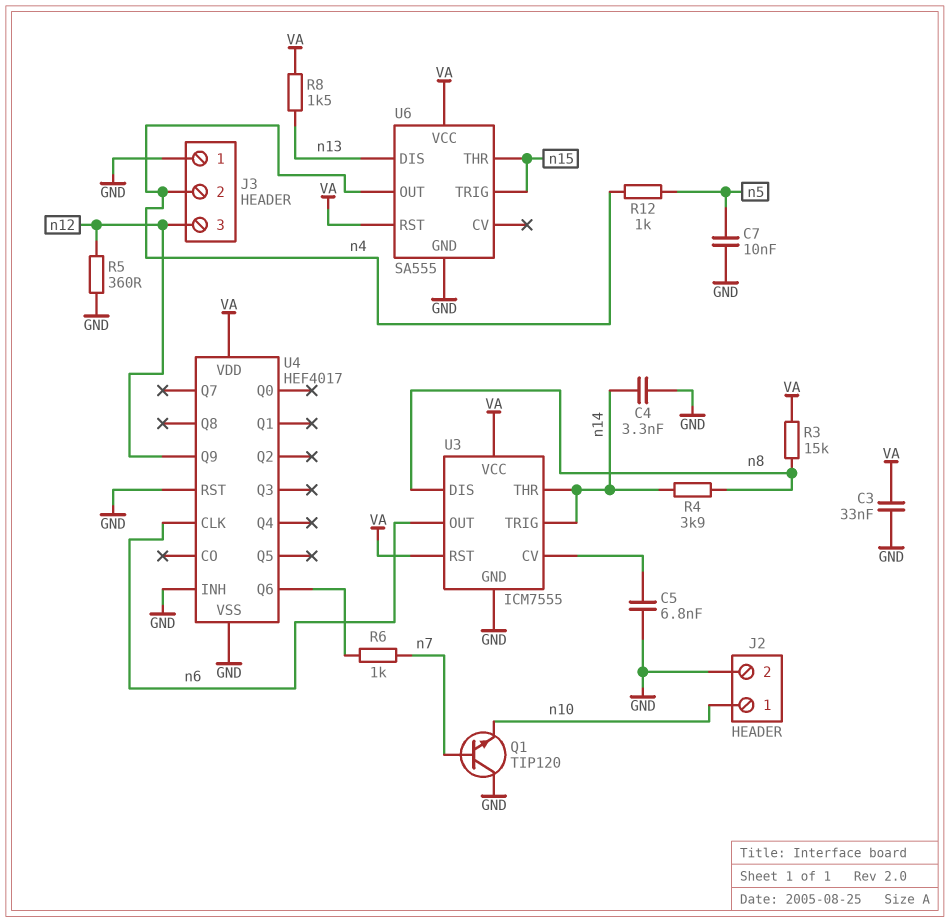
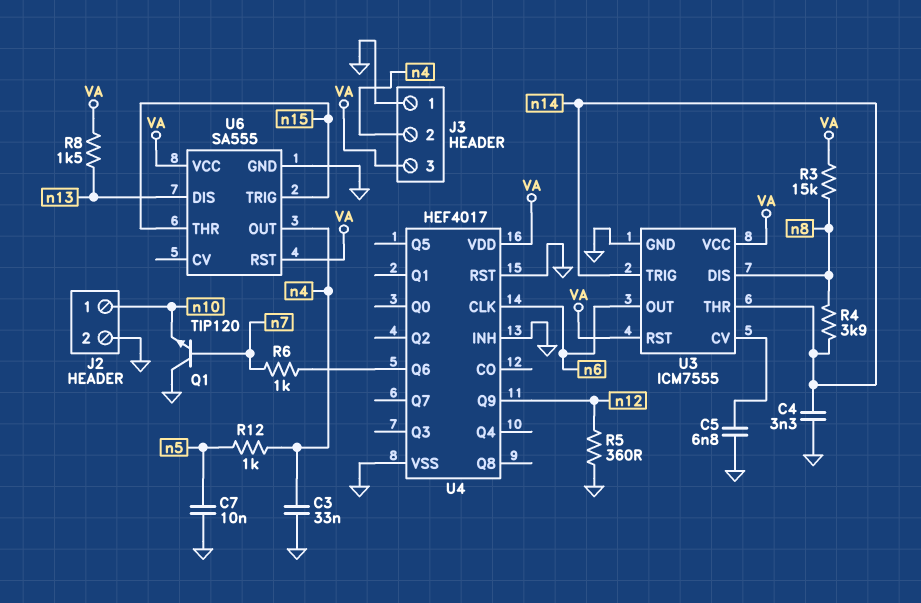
C3: 33nF (GND, VA) -> 33nF (GND, n4)
J3 pin 3: n12 -> VA

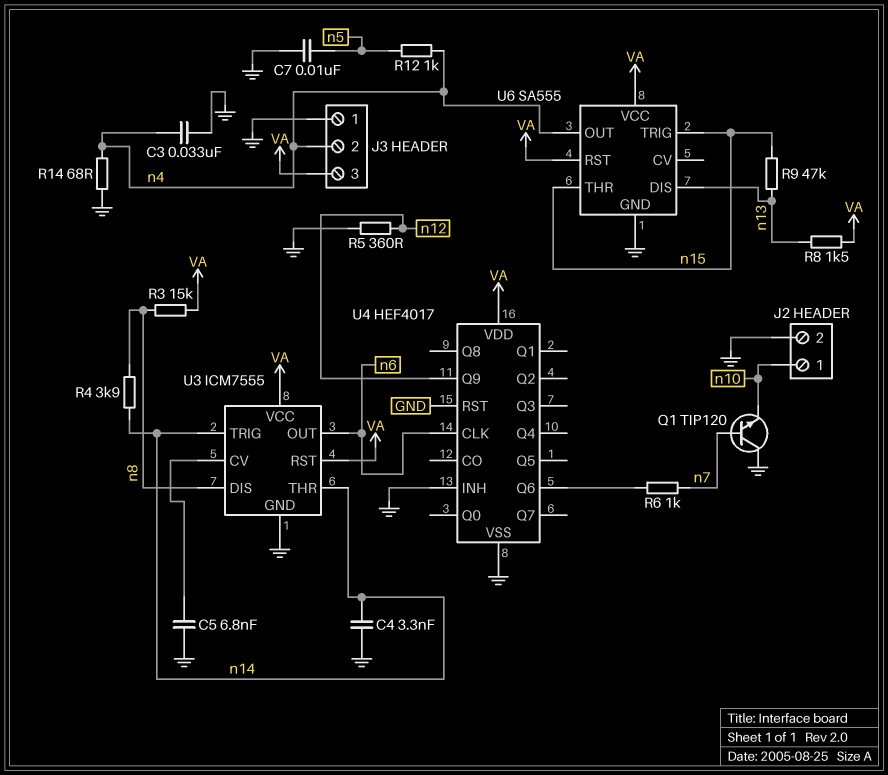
R9: none -> 47k (n13, n15)
R14: none -> 68 (GND, n4)

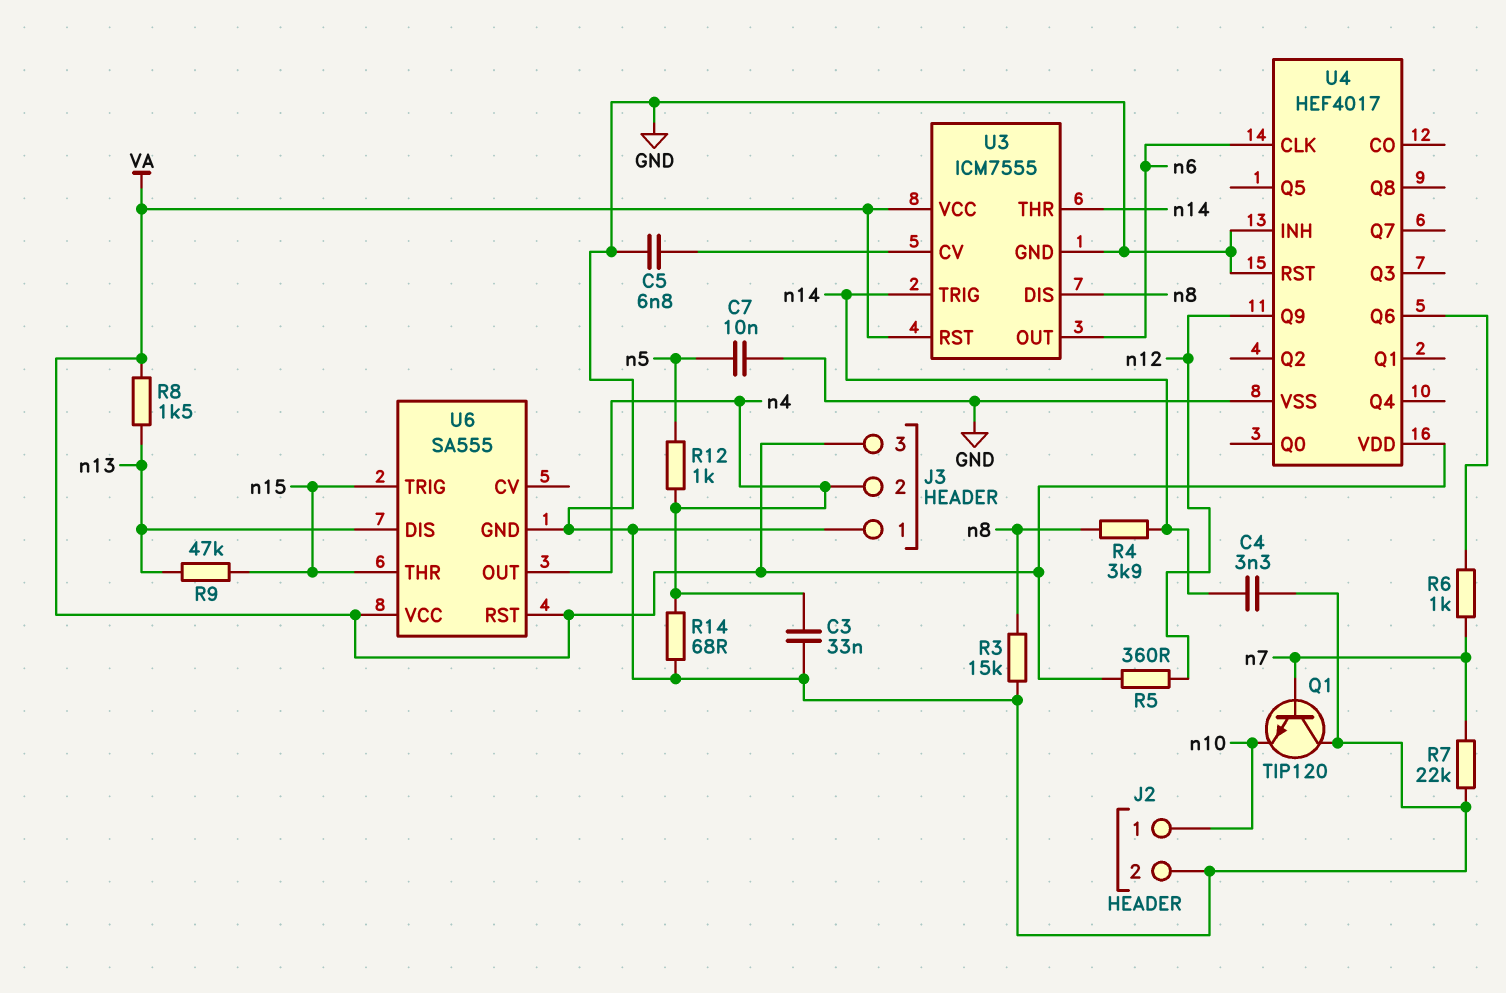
R3: 15k (VA, n8) -> 15k (GND, n8)
R5: 360 (GND, n12) -> 360 (VA, n12)
R7: none -> 22k (GND, n7)

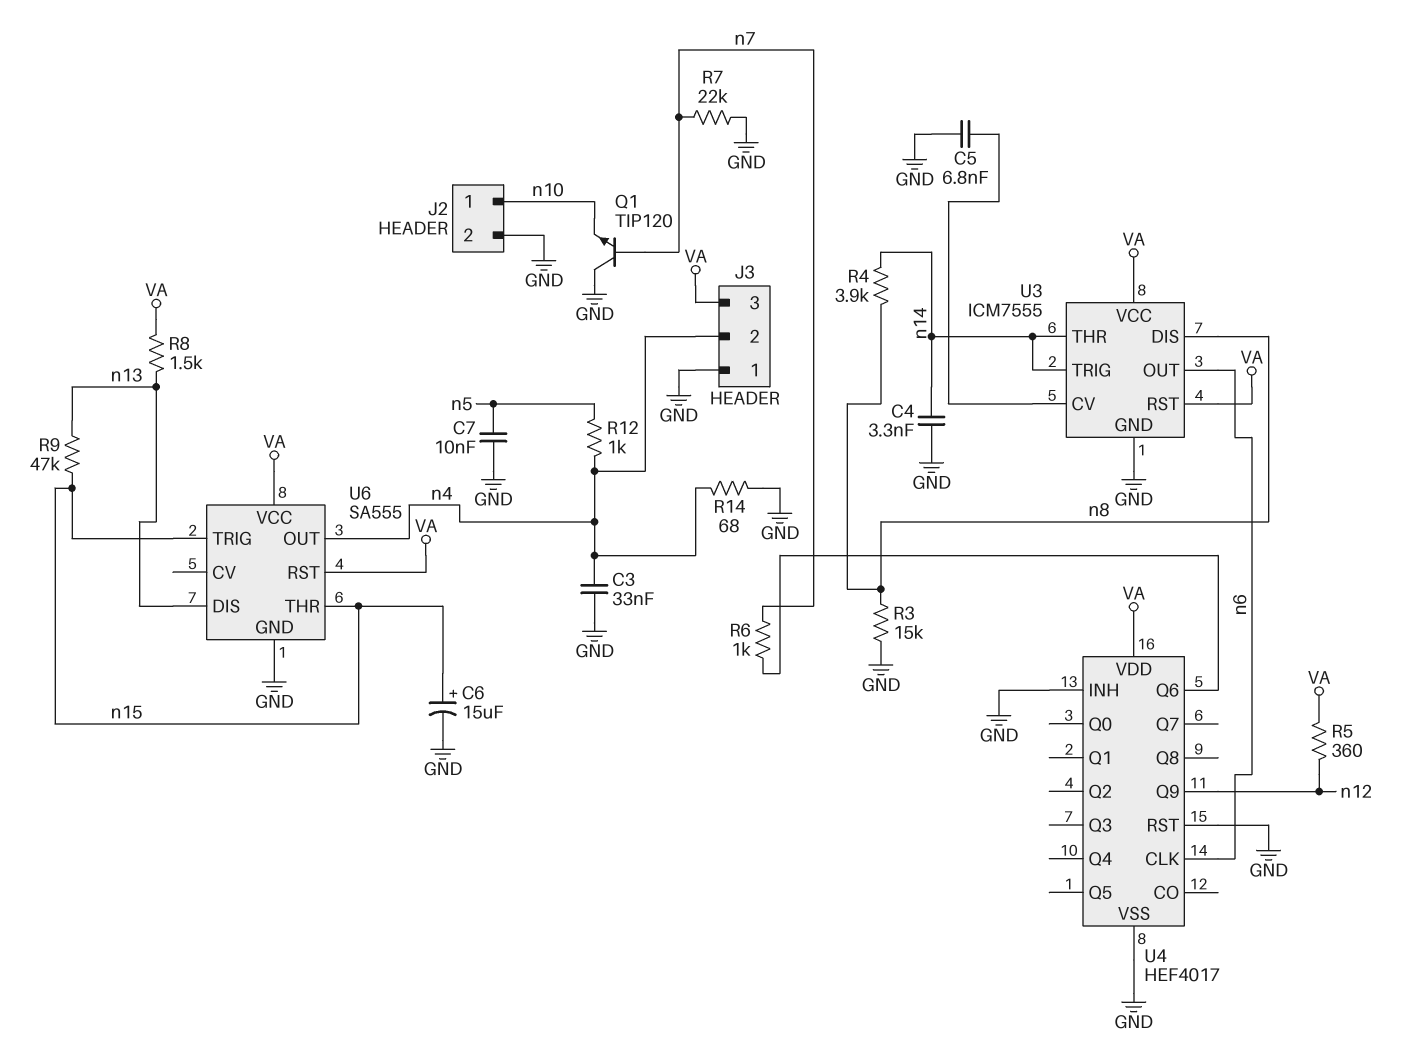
C6: none -> 15uF (plus n15, minus GND)

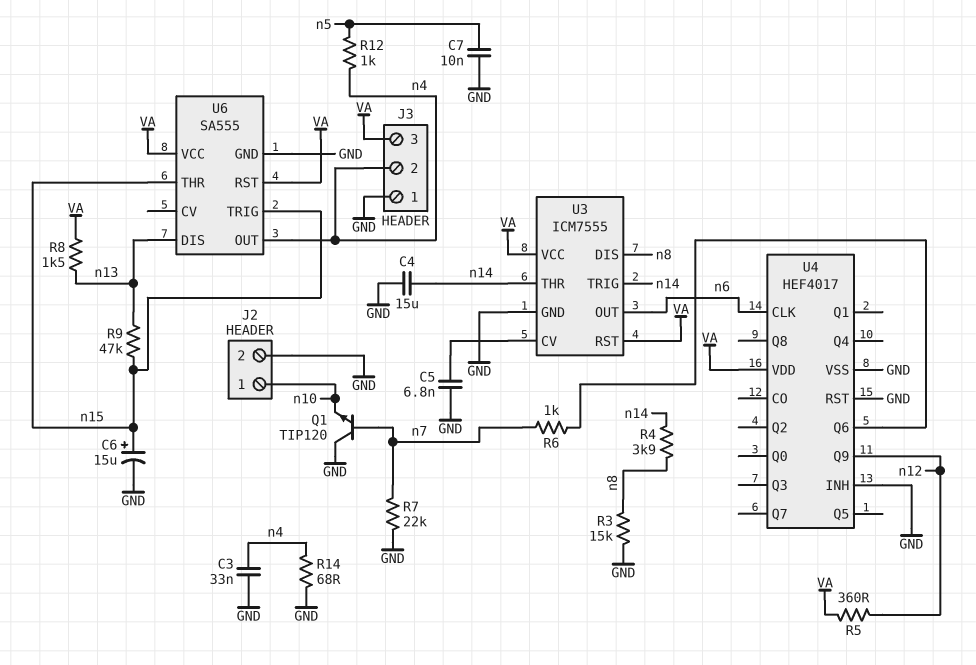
C4: 3.3nF (GND, n14) -> 15uF (GND, n14)

